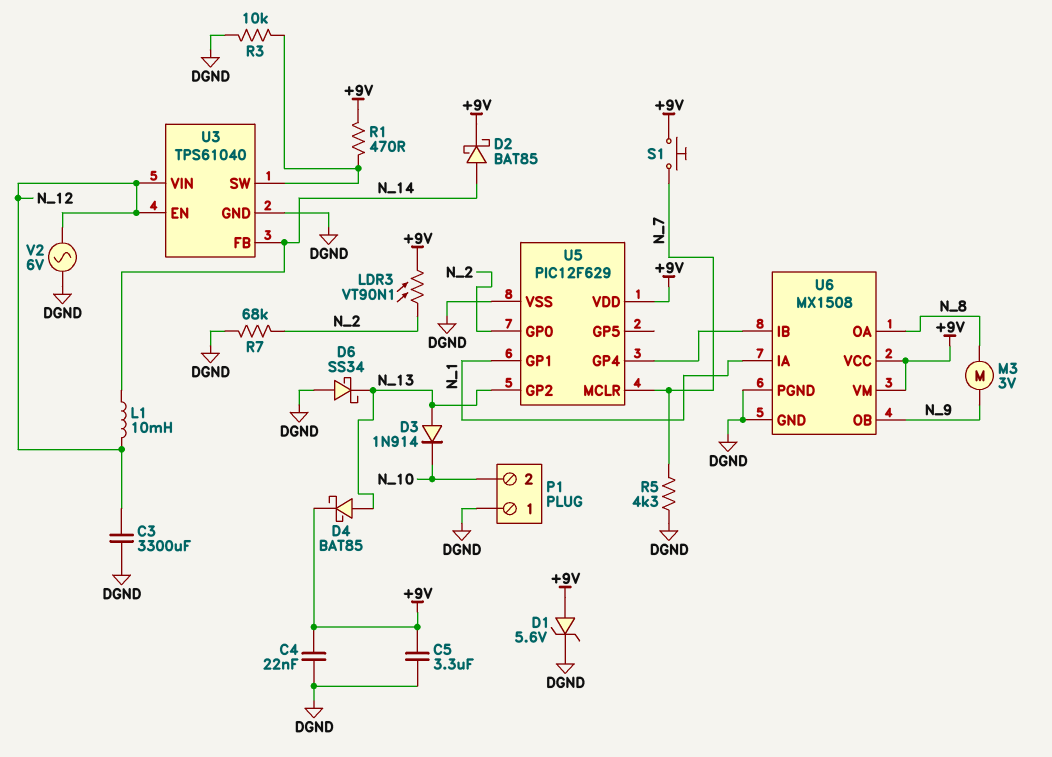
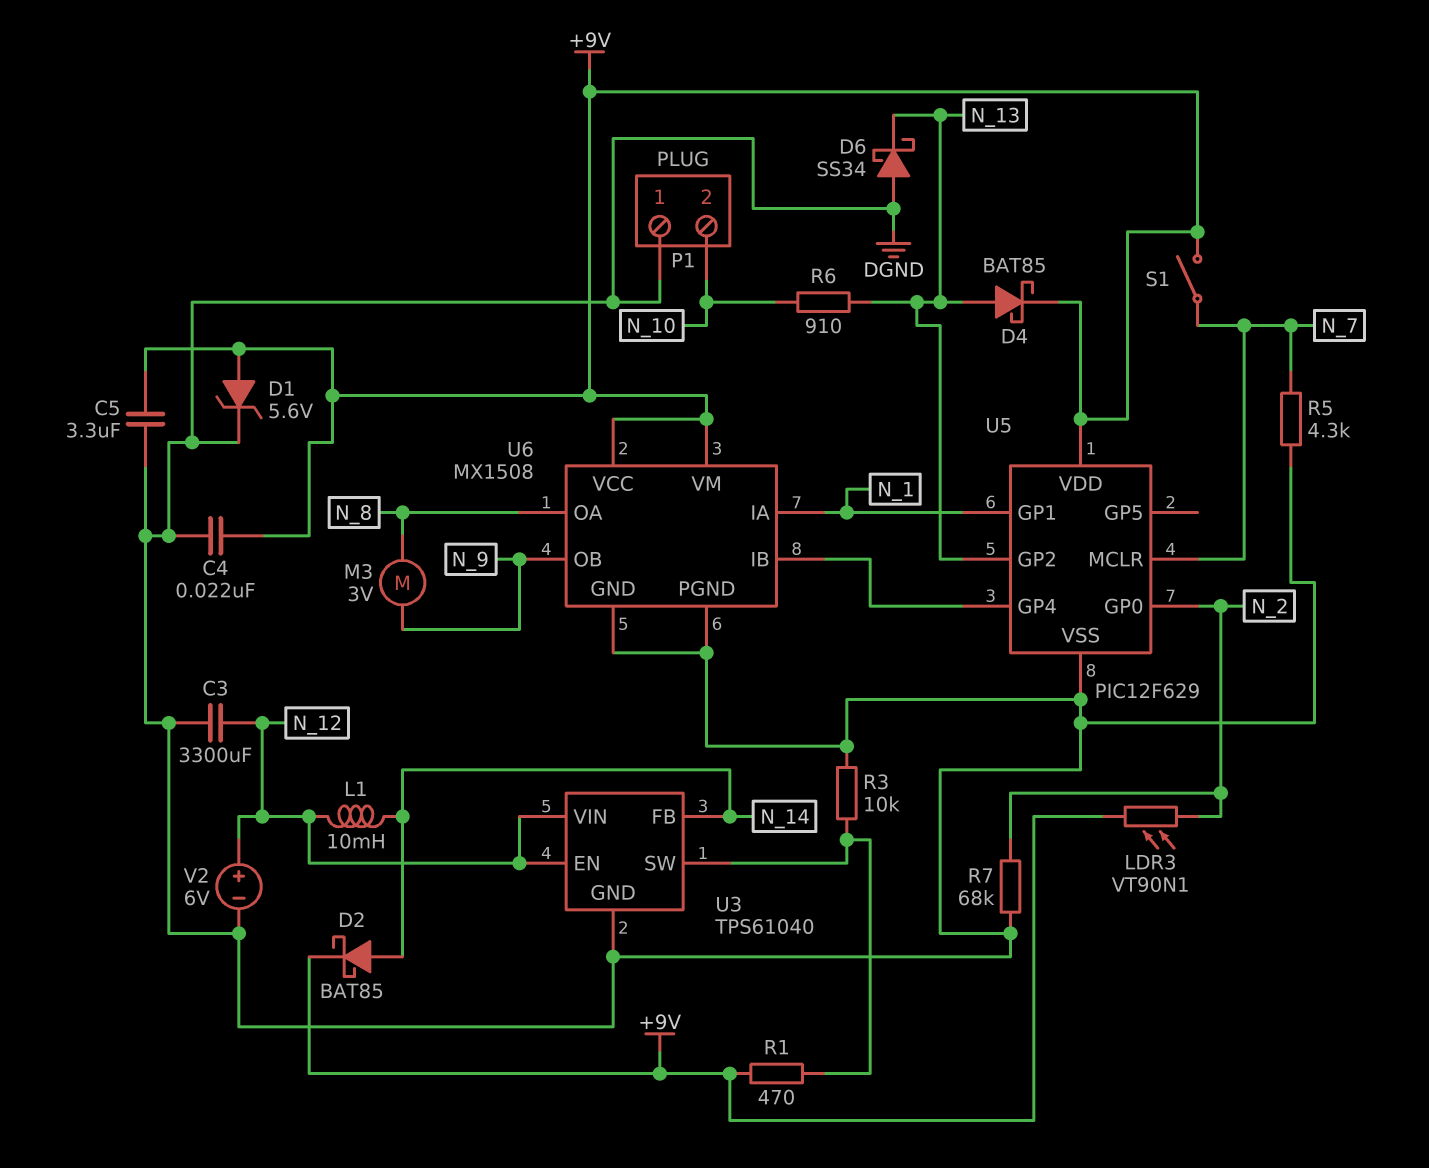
D3: diode 1N914 (A N_13, K N_10) -> none
R6: none -> 910 (N_10, N_13)
S1: button (+9V, N_7) -> switch (+9V, N_7)
V2: AC 6V (DGND, N_12) -> 6V (plus N_12, minus DGND)

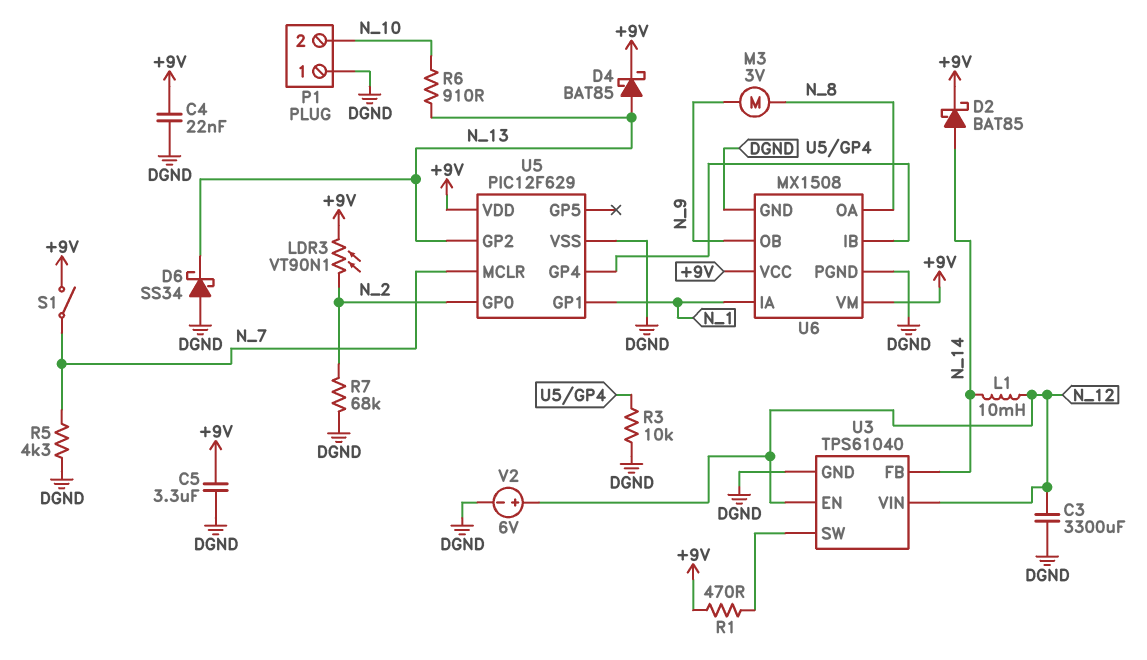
D1: zener 5.6V (A +9V, K DGND) -> none
R3: 10k (DGND, U3/SW) -> 10k (DGND, U5/GP4)

